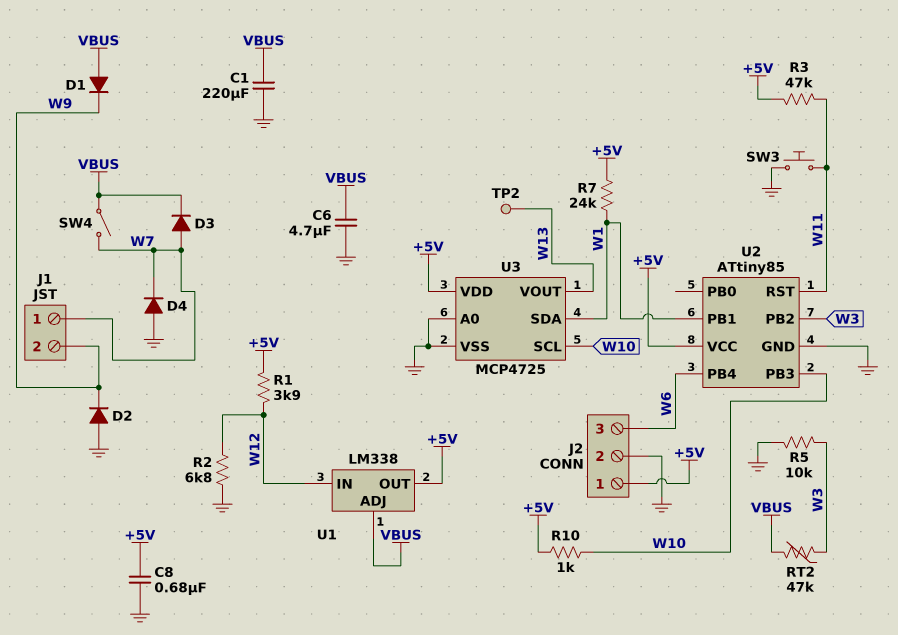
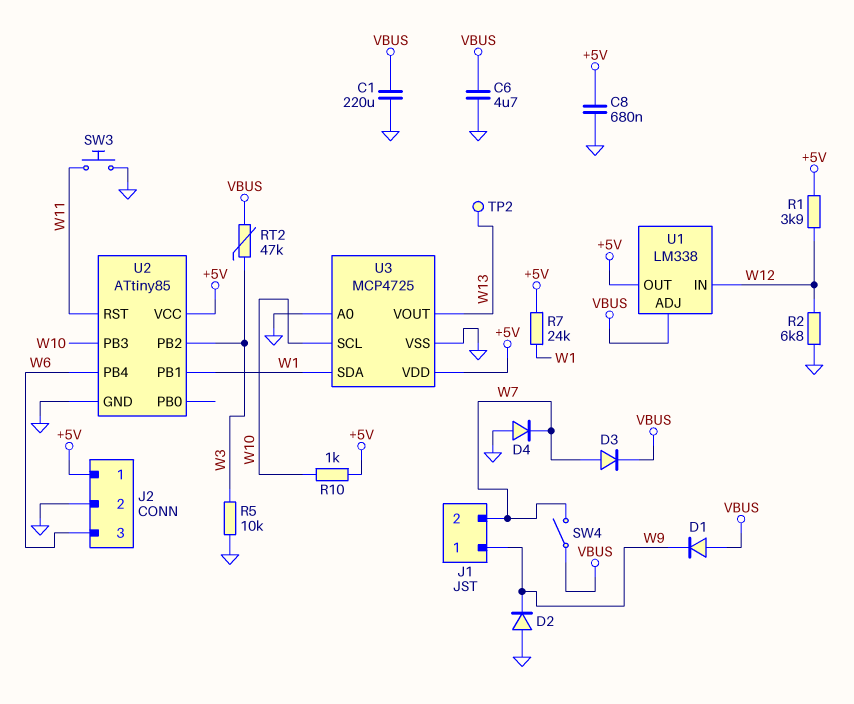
J1 pin 1: W7 -> W9
J1 pin 2: W9 -> W7
R3: 47k (+5V, W11) -> none

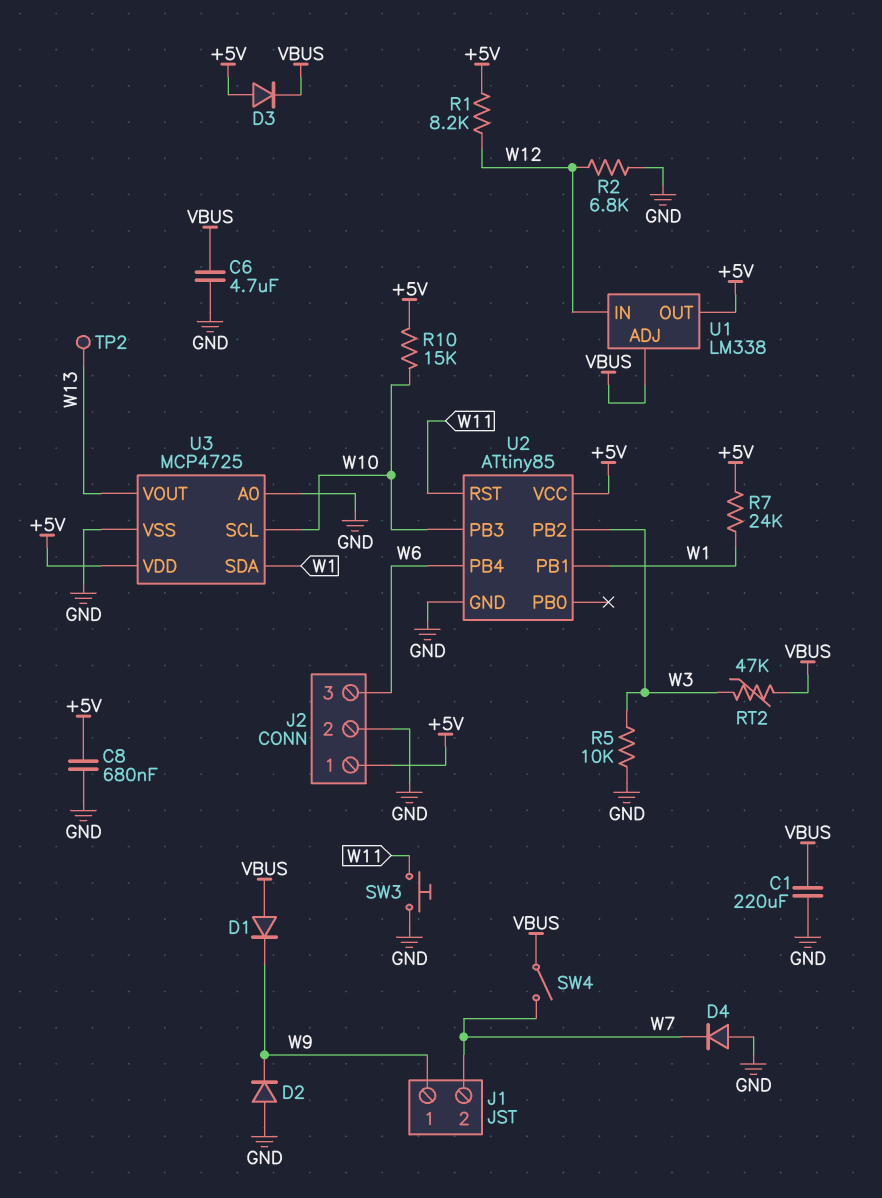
D3: diode (A W7, K VBUS) -> diode (A +5V, K VBUS)
R1: 3.9k (+5V, W12) -> 8.2k (+5V, W12)
R10: 1k (+5V, W10) -> 15k (+5V, W10)

